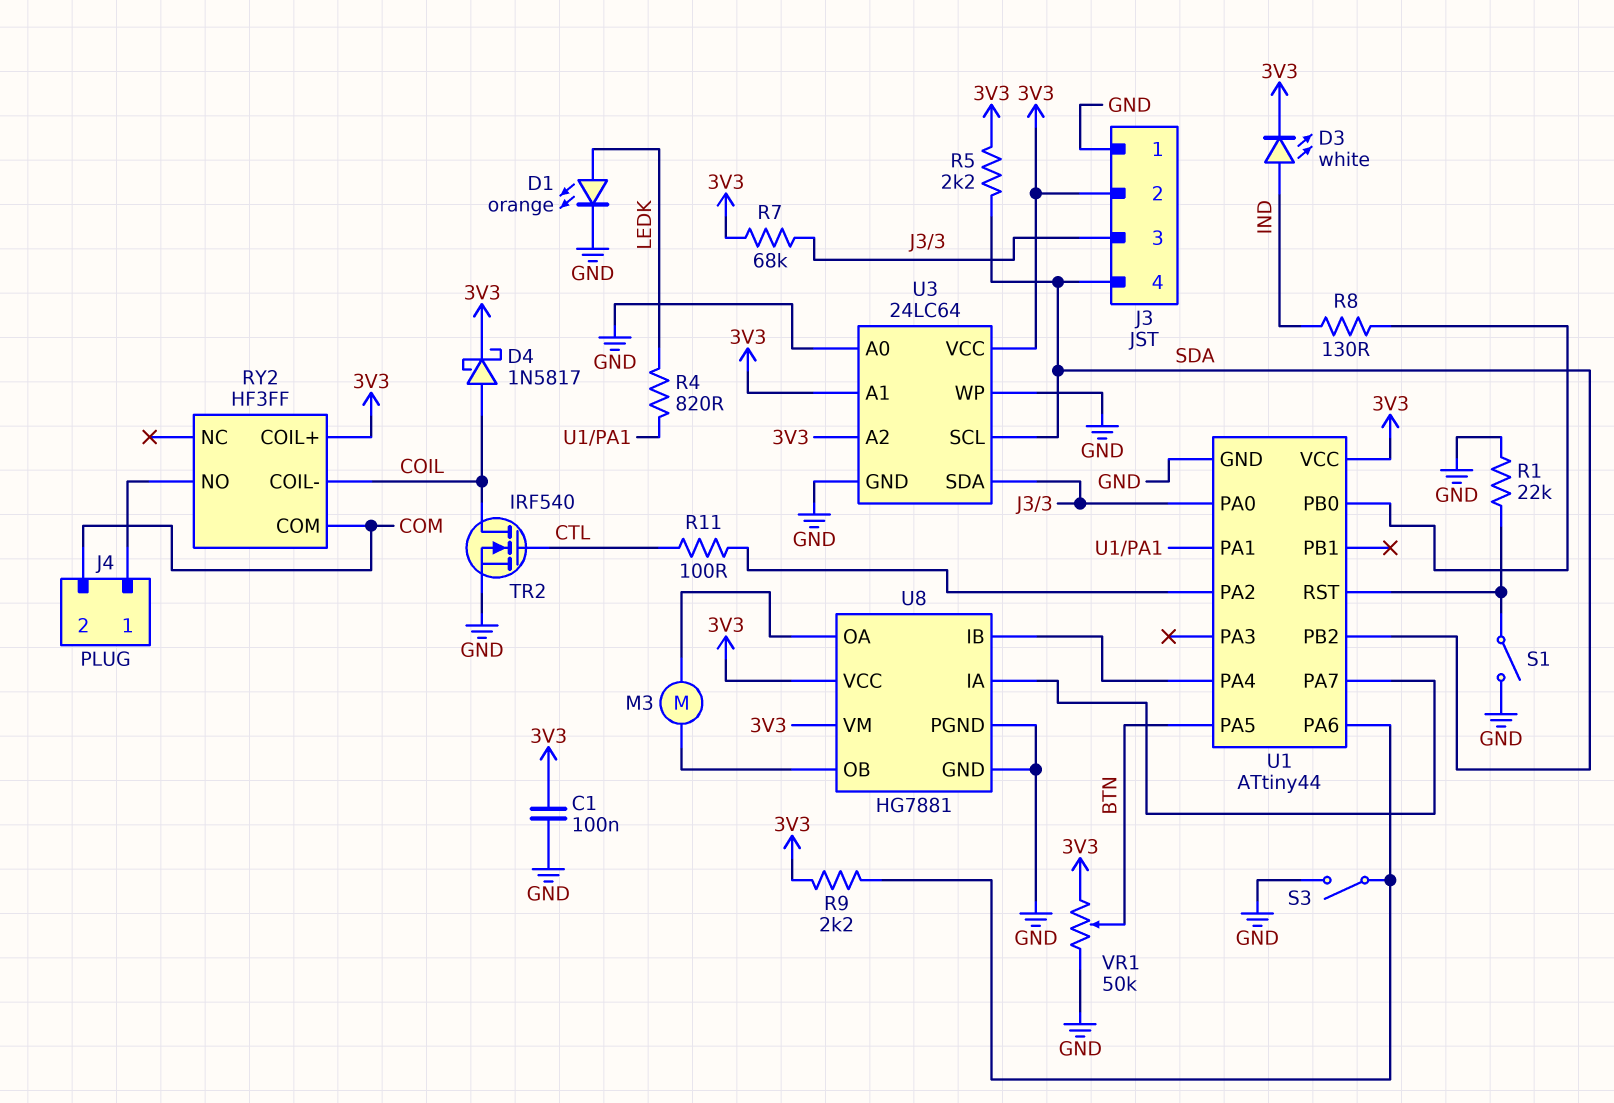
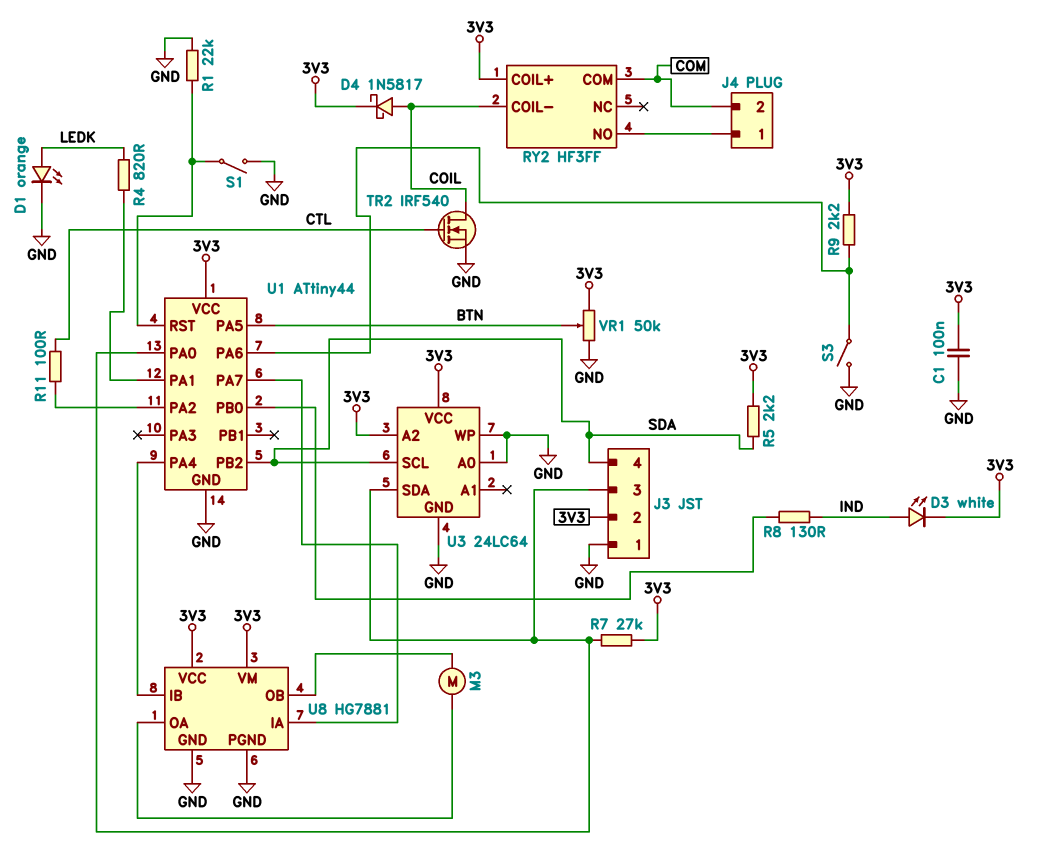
R7: 68k (3V3, J3/3) -> 27k (3V3, J3/3)
U3 pin A1: 3V3 -> none

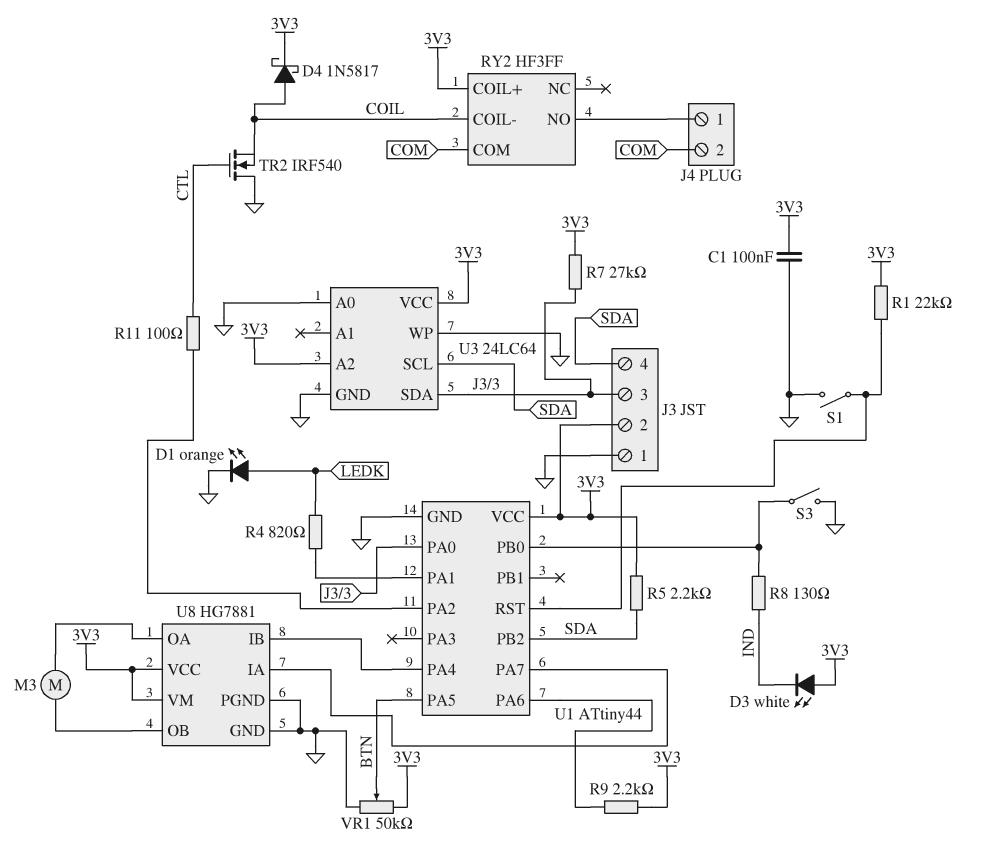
D3: LED white (A IND, K 3V3) -> LED white (A 3V3, K IND)
R1: 22k (GND, U1/RST) -> 22k (3V3, U1/RST)
S3: switch (GND, U1/PA6) -> switch (GND, U1/PB0)
TR2: NMOS IRF540 (G CTL, D COIL, S GND) -> NMOS IRF540 (G CTL, D GND, S COIL)

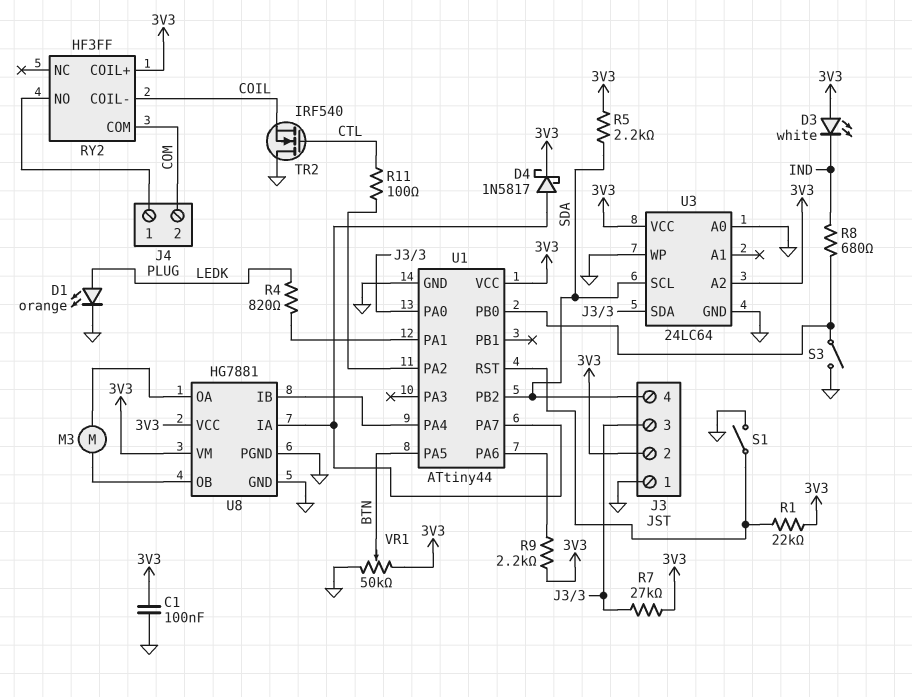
D4: schottky 1N5817 (A COIL, K 3V3) -> schottky 1N5817 (A U1/PA7, K 3V3)
R8: 130 (IND, U1/PB0) -> 680 (IND, U1/PB0)

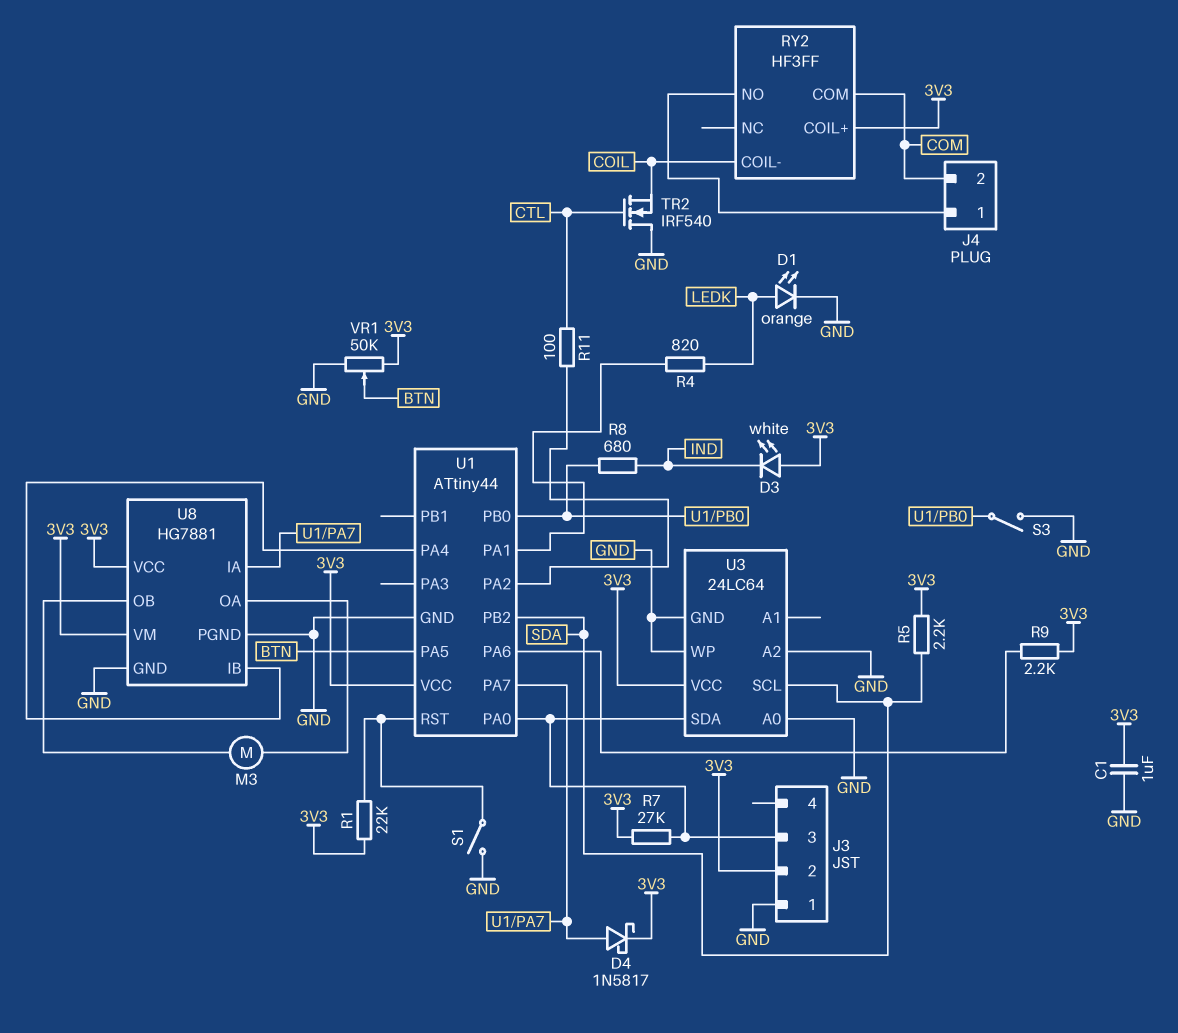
C1: 100nF (3V3, GND) -> 1uF (3V3, GND)
J3 pin 4: SDA -> none
U3 pin A2: 3V3 -> GND

